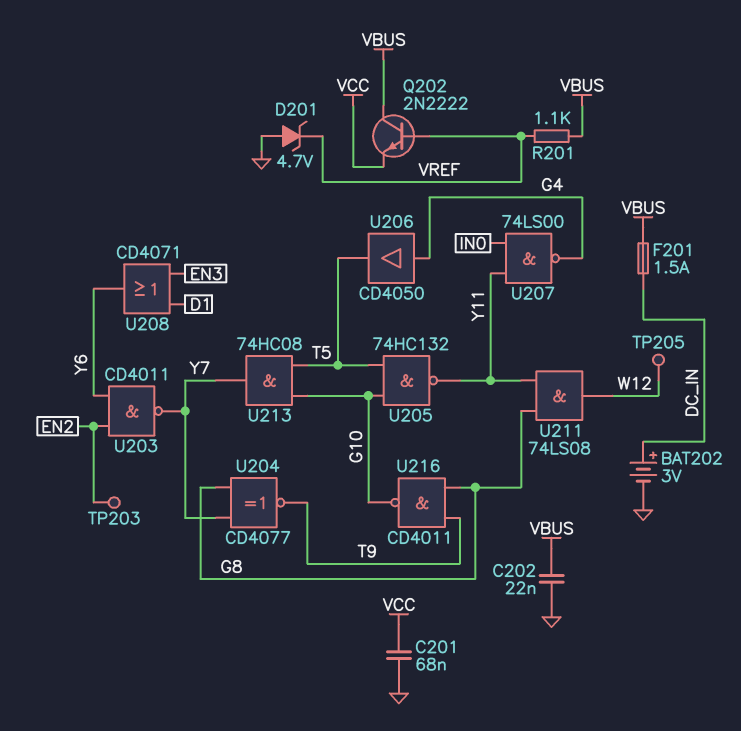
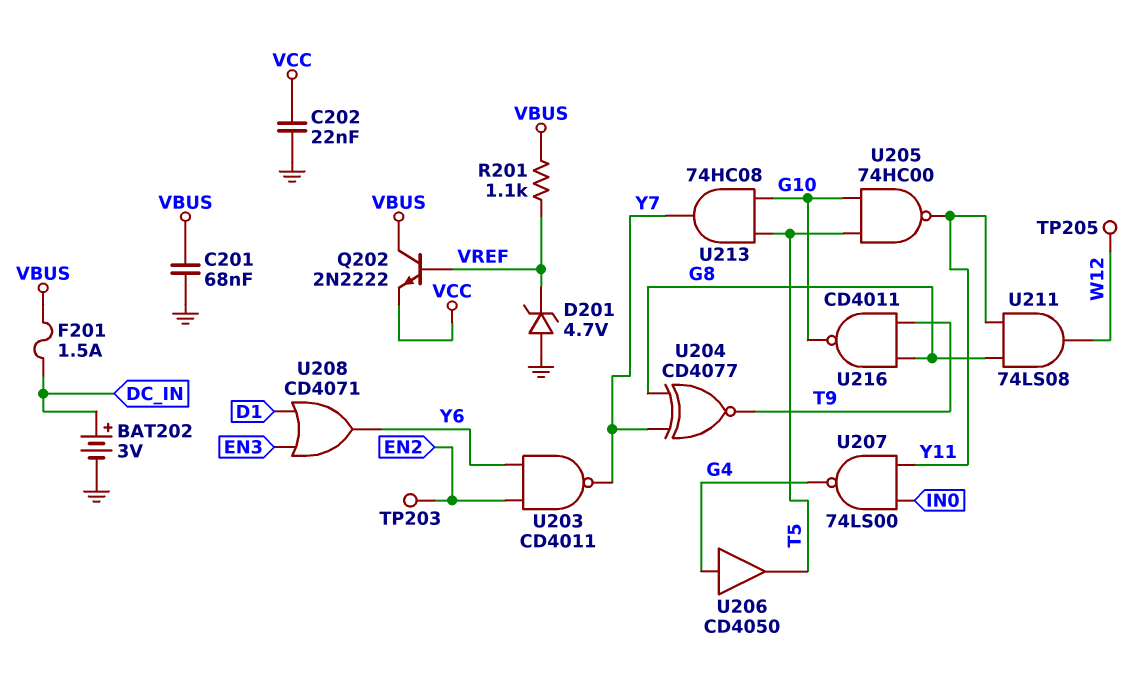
C201: 68nF (GND, VCC) -> 68nF (GND, VBUS)
C202: 22nF (GND, VBUS) -> 22nF (GND, VCC)
U205: NAND 74HC132 (in G10, in T5, out Y11) -> NAND 74HC00 (in G10, in T5, out Y11)

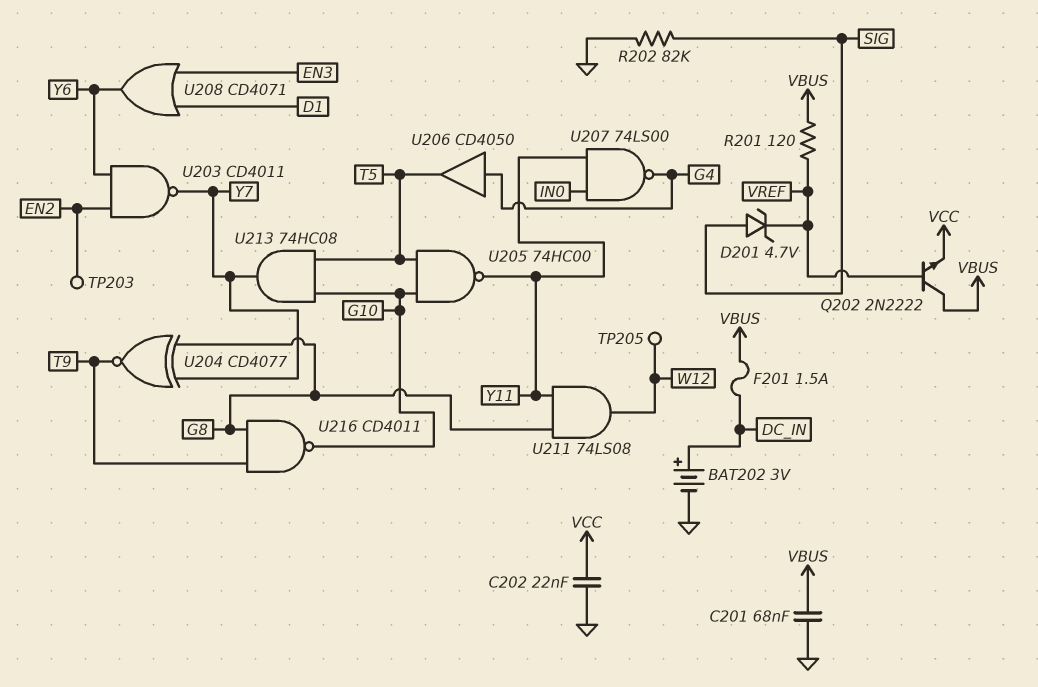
D201: zener 4.7V (A GND, K VREF) -> zener 4.7V (A SIG, K VREF)
R201: 1.1k (VBUS, VREF) -> 120 (VBUS, VREF)
R202: none -> 82k (GND, SIG)

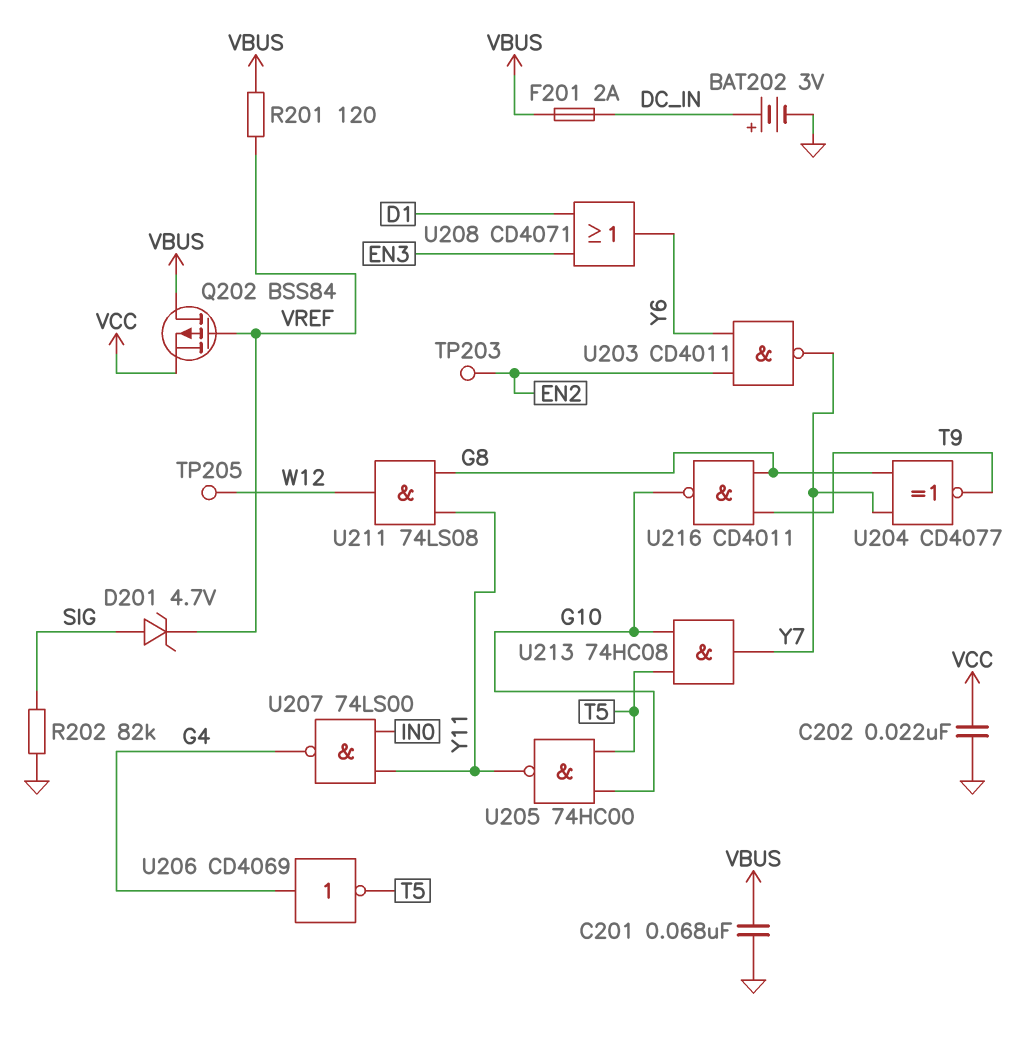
F201: 1.5A (DC_IN, VBUS) -> 2A (DC_IN, VBUS)
Q202: NPN 2N2222 (B VREF, C VBUS, E VCC) -> PMOS BSS84 (G VREF, D VBUS, S VCC)
U206: buffer CD4050 (in G4, out T5) -> NOT CD4069 (in G4, out T5)

